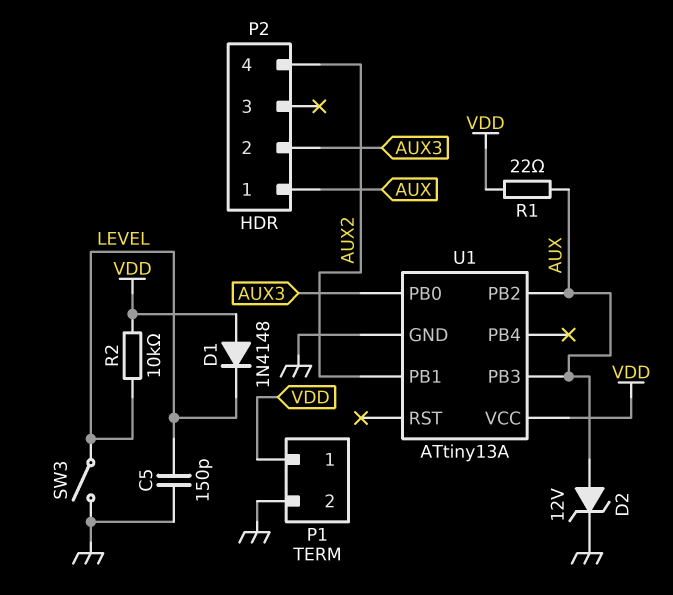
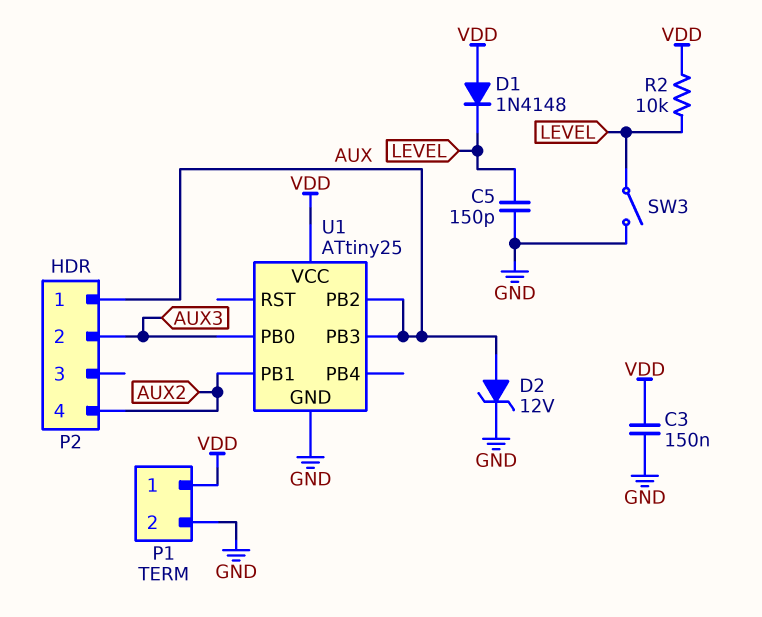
C3: none -> 150nF (GND, VDD)
R1: 22 (AUX, VDD) -> none
U1: ATtiny13A -> ATtiny25

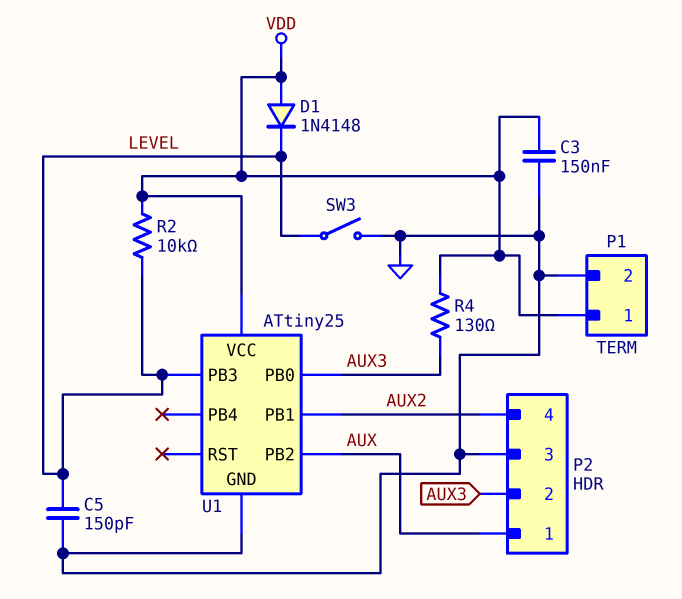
D2: zener 12V (A AUX, K GND) -> none
P2 pin 3: none -> GND
R4: none -> 130 (AUX3, VDD)
U1 pin PB3: AUX -> LEVEL

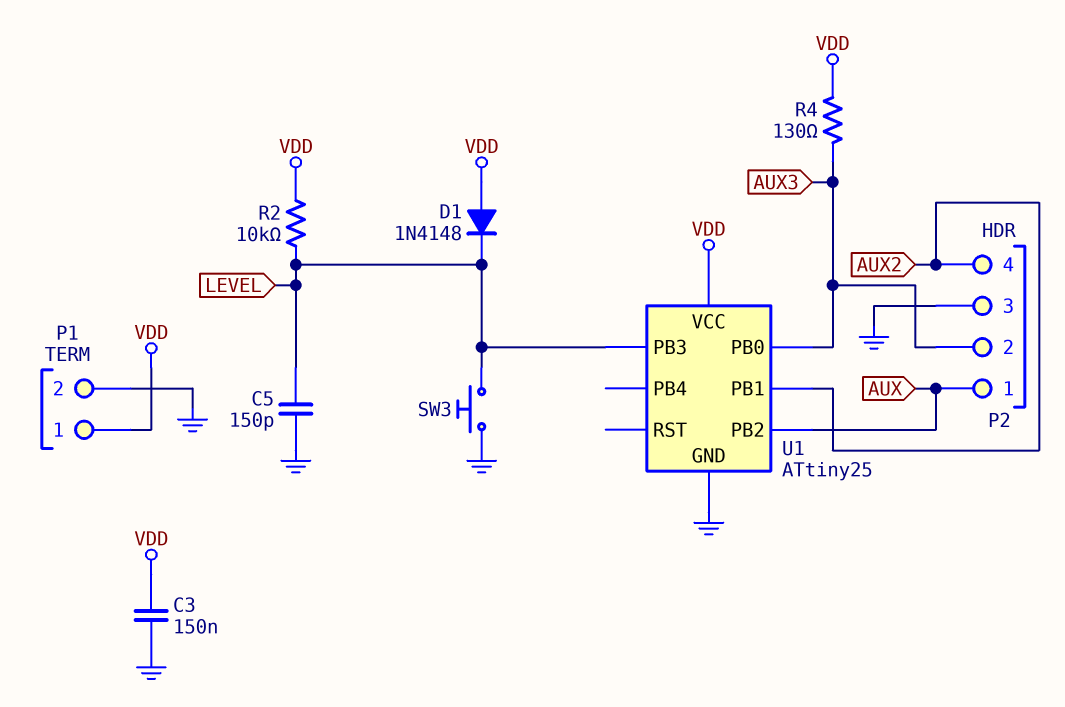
SW3: switch (GND, LEVEL) -> button (GND, LEVEL)

